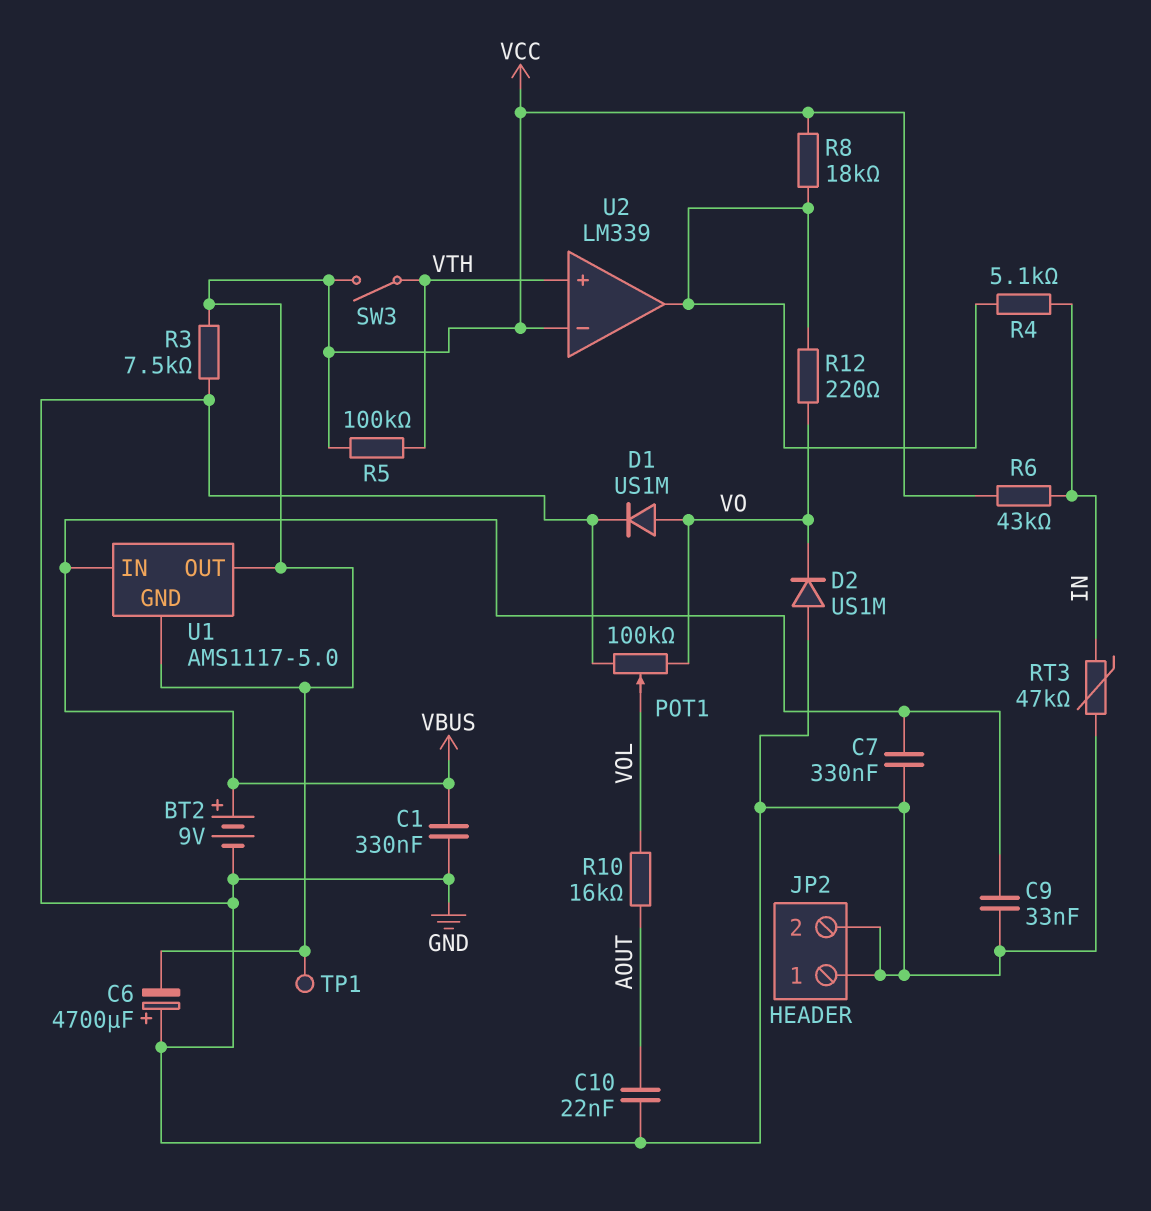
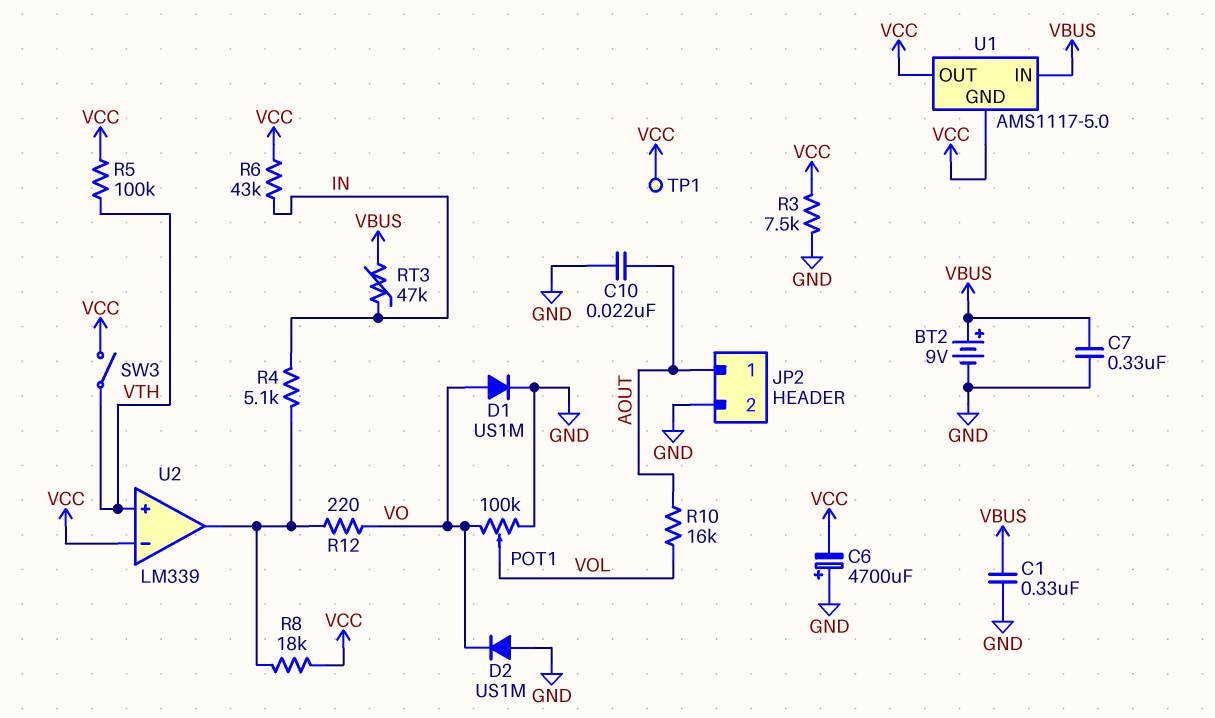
C9: 33nF (GND, VBUS) -> none
JP2 pin 1: GND -> AOUT
RT3: 47k (GND, IN) -> 47k (IN, VBUS)

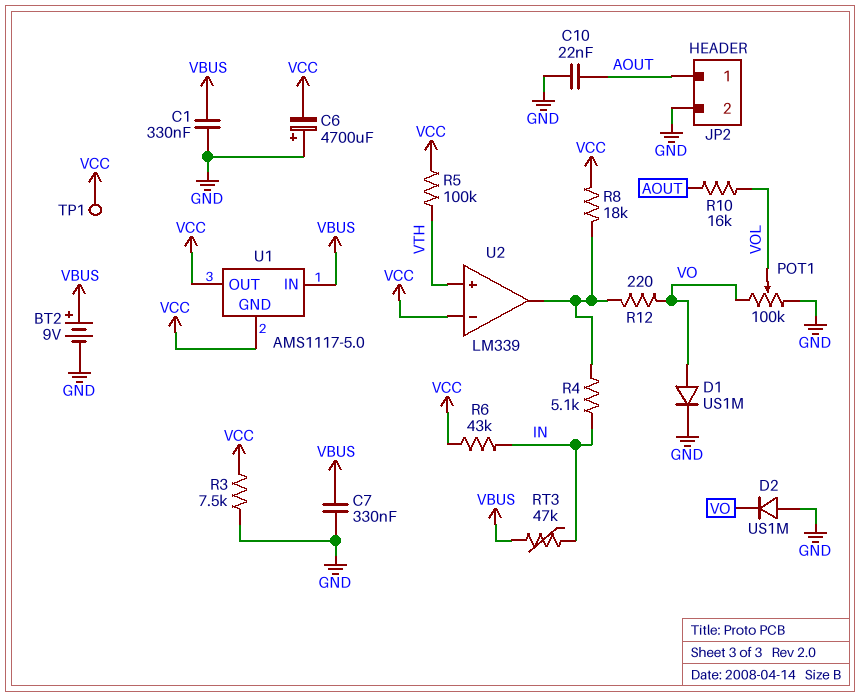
SW3: switch (VCC, VTH) -> none

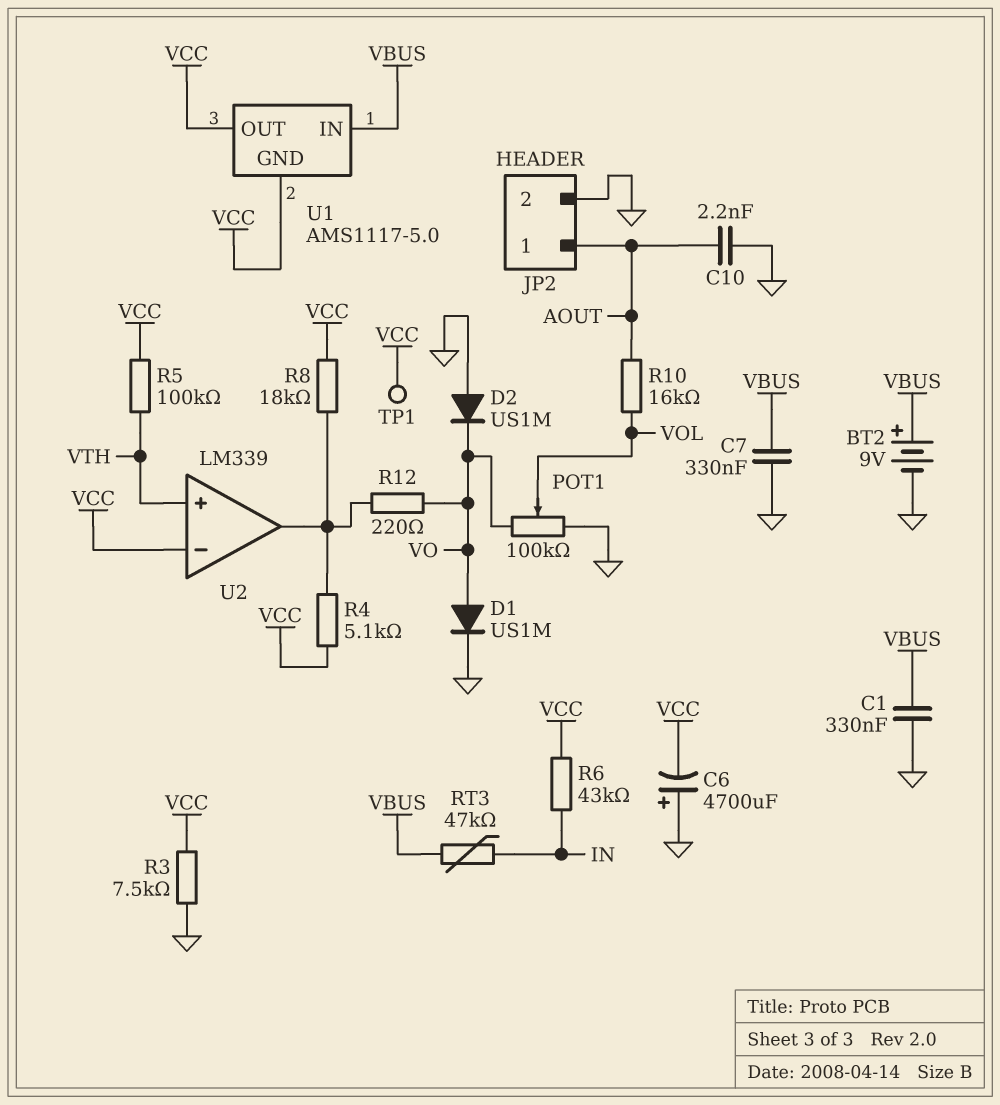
C10: 22nF (AOUT, GND) -> 2.2nF (AOUT, GND)
R4: 5.1k (IN, U2/out) -> 5.1k (U2/out, VCC)

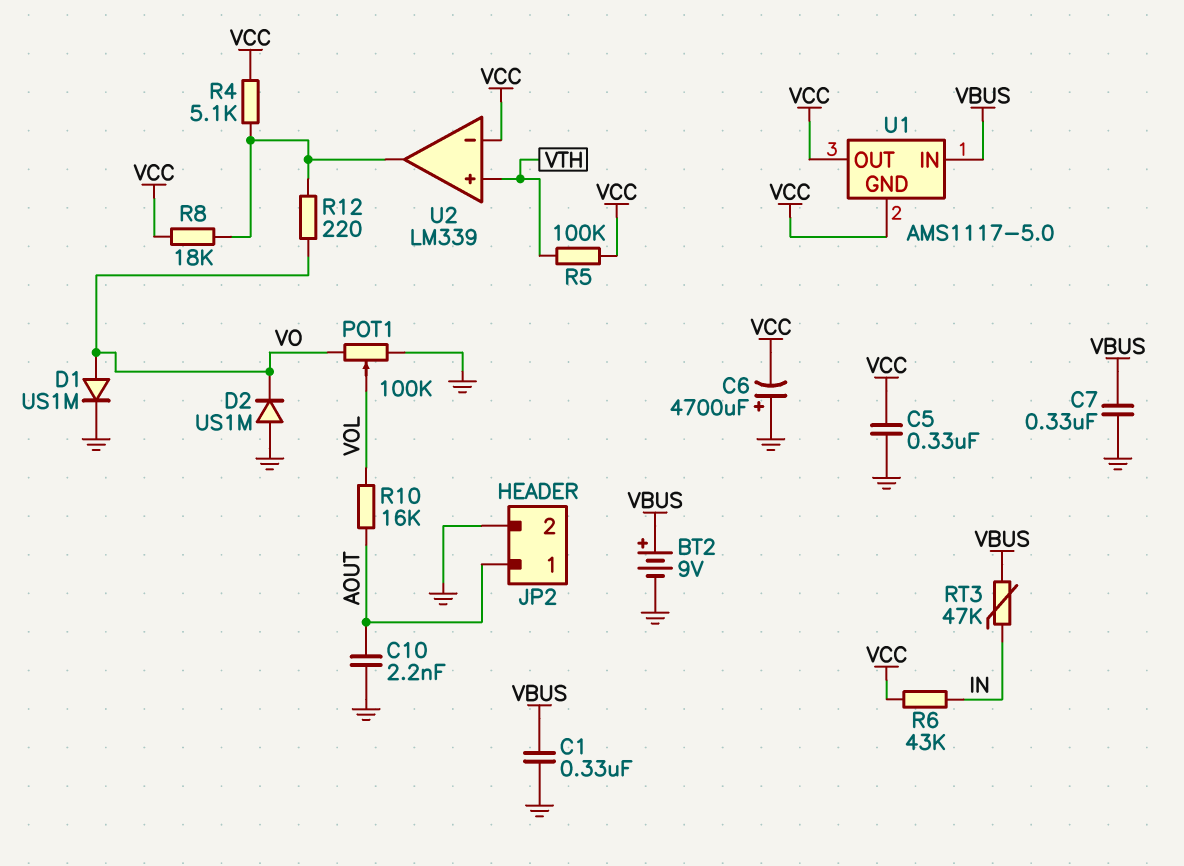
C5: none -> 330nF (GND, VCC)
R3: 7.5k (GND, VCC) -> none
TP1: test point (VCC) -> none

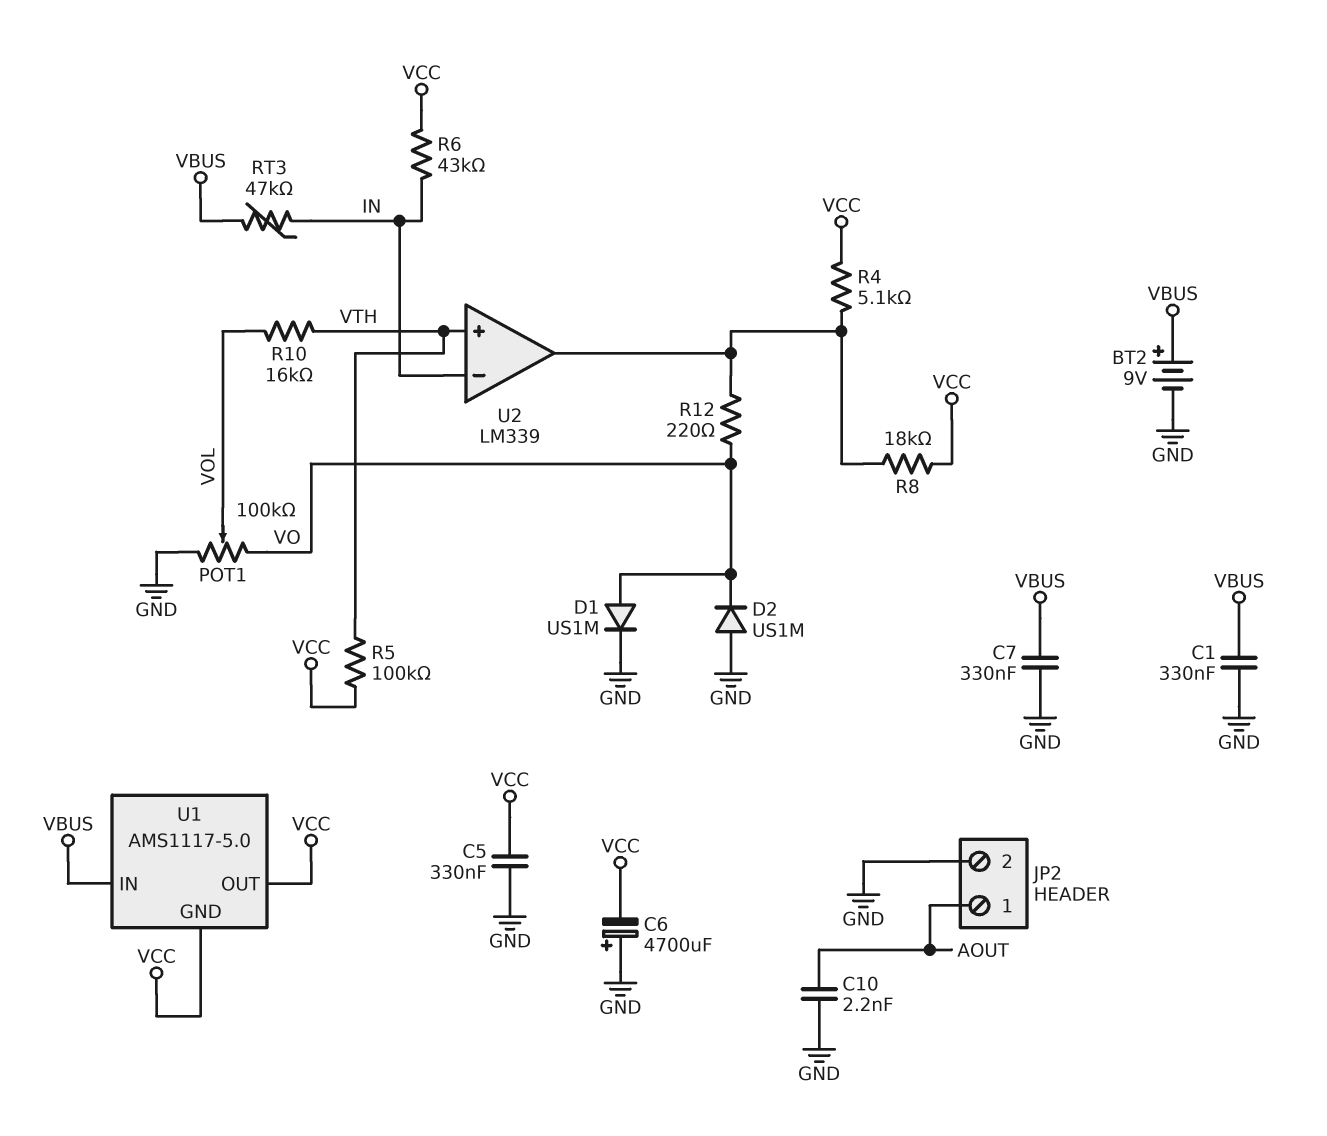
R10: 16k (AOUT, VOL) -> 16k (VOL, VTH)
U2 pin in-: VCC -> IN

